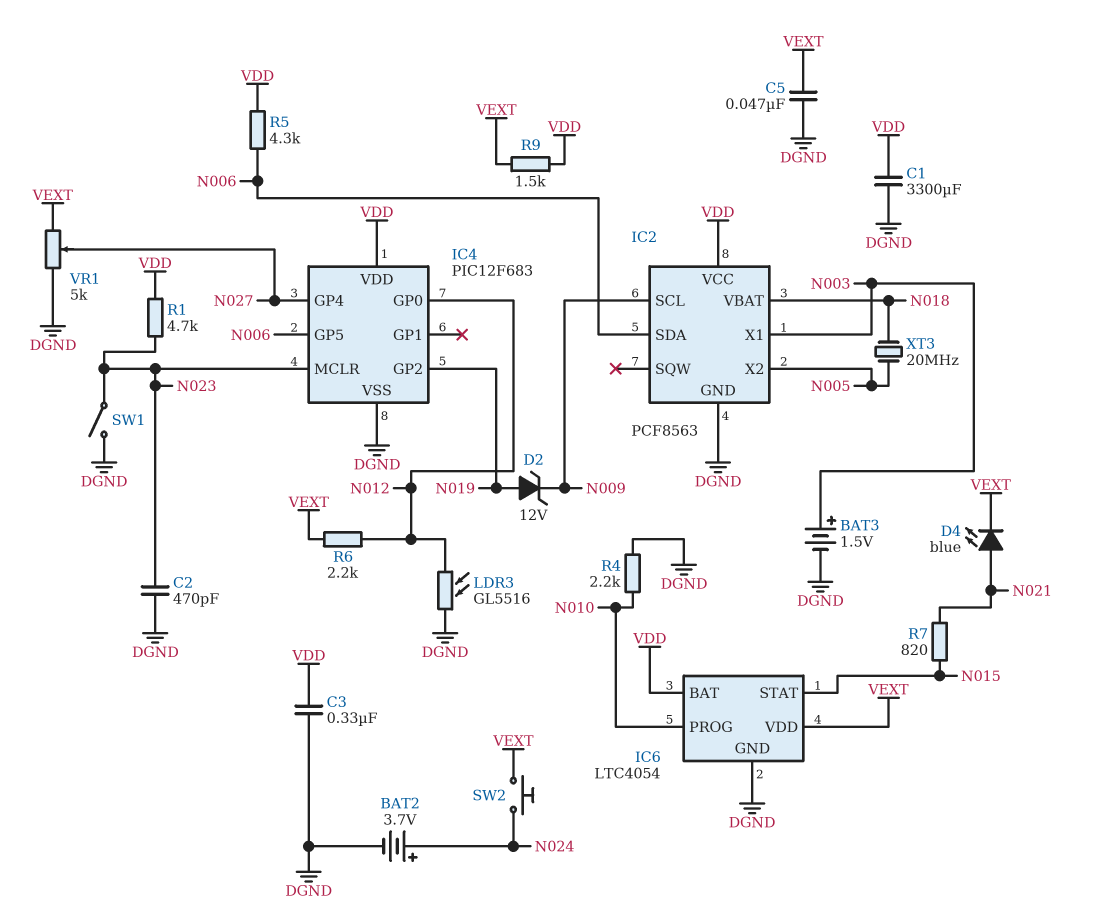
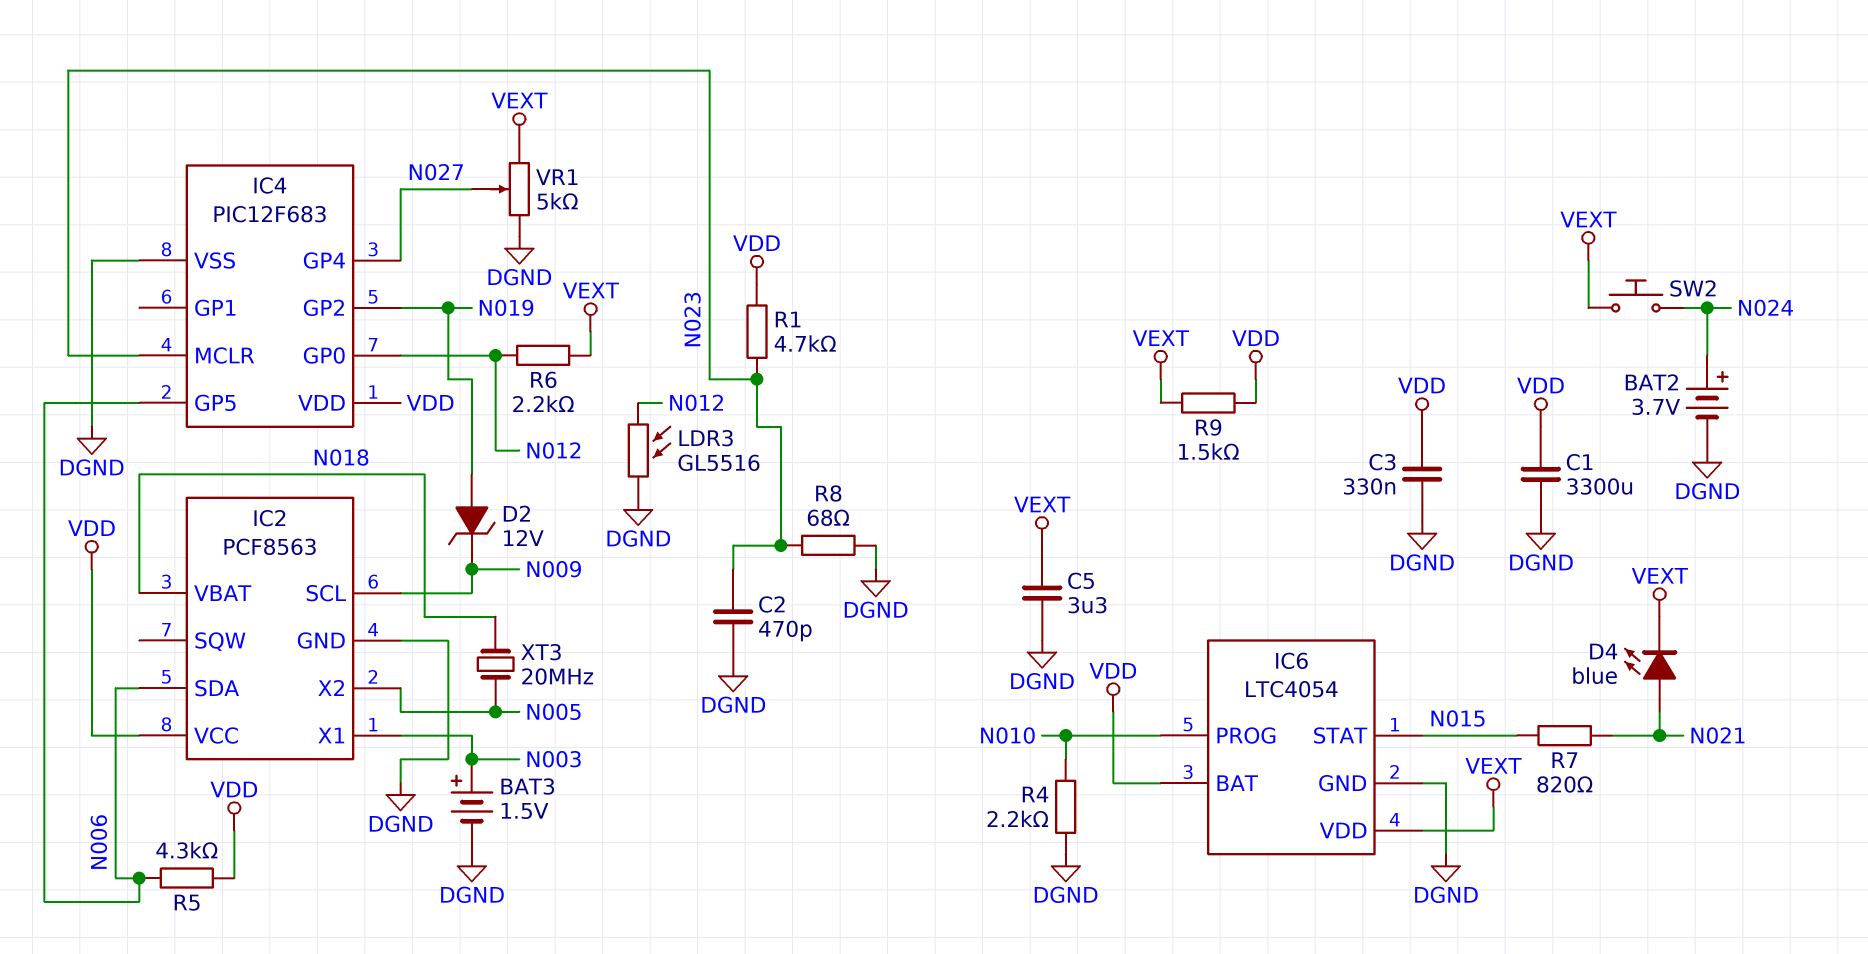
C5: 47nF (DGND, VEXT) -> 3.3uF (DGND, VEXT)
R8: none -> 68 (DGND, N023)
SW1: switch (DGND, N023) -> none

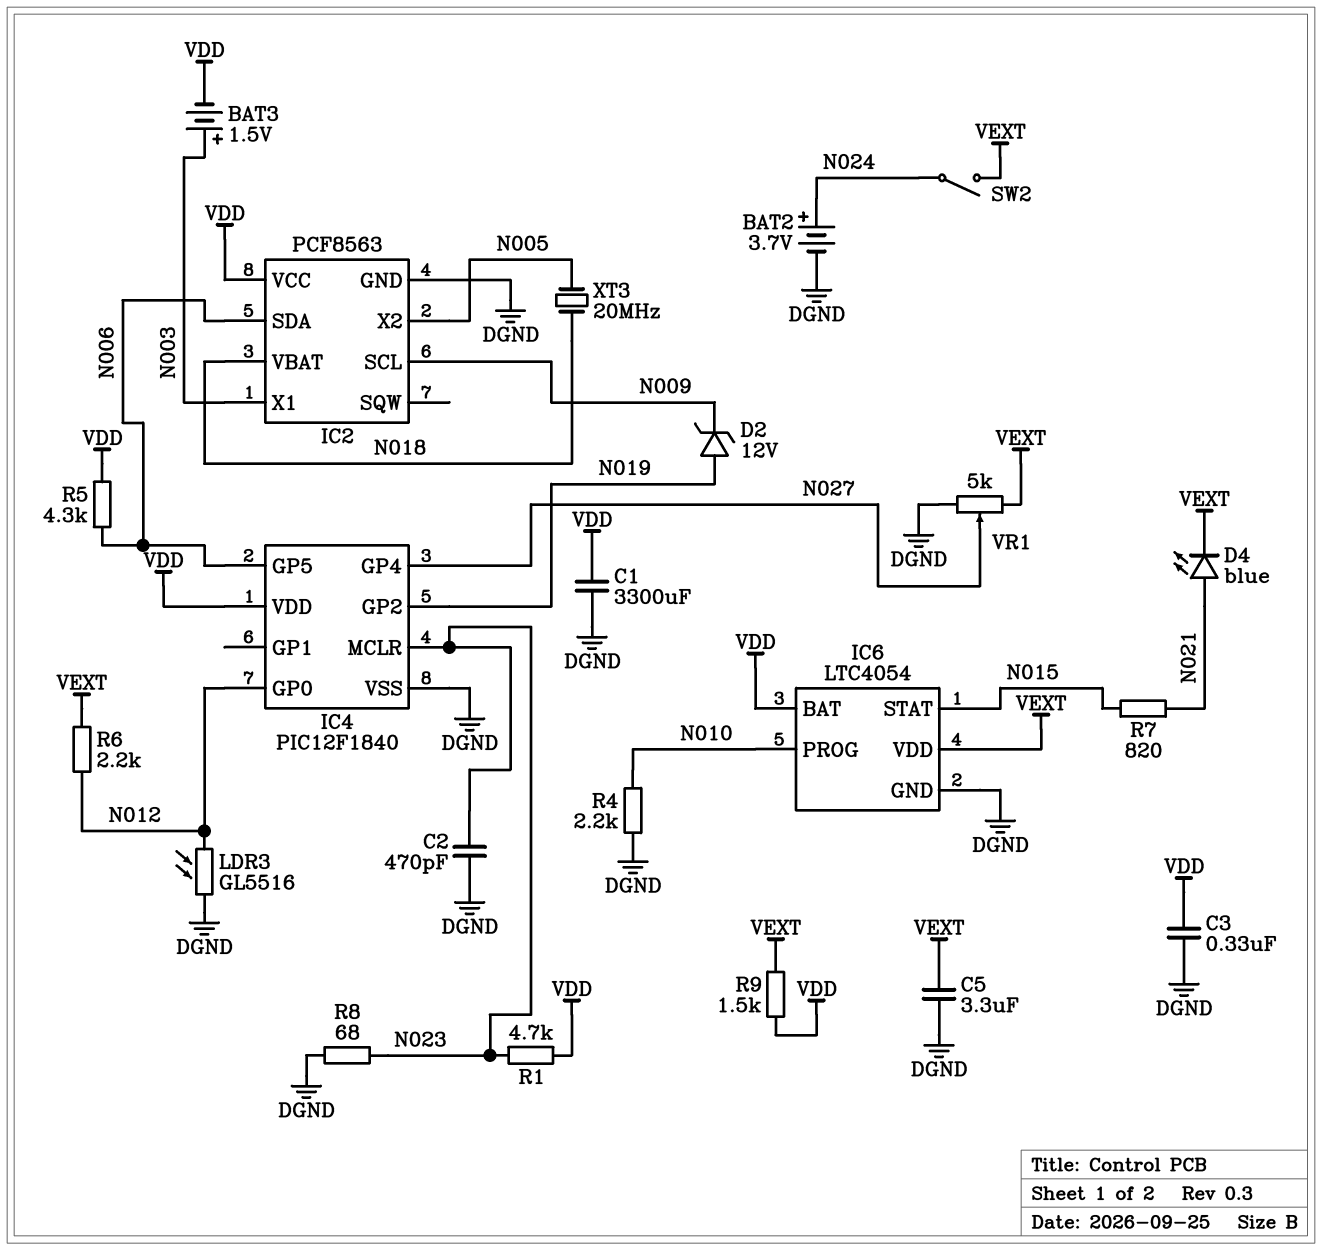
BAT3: 1.5V (plus N003, minus DGND) -> 1.5V (plus N003, minus VDD)
IC4: PIC12F683 -> PIC12F1840
SW2: button (N024, VEXT) -> switch (N024, VEXT)

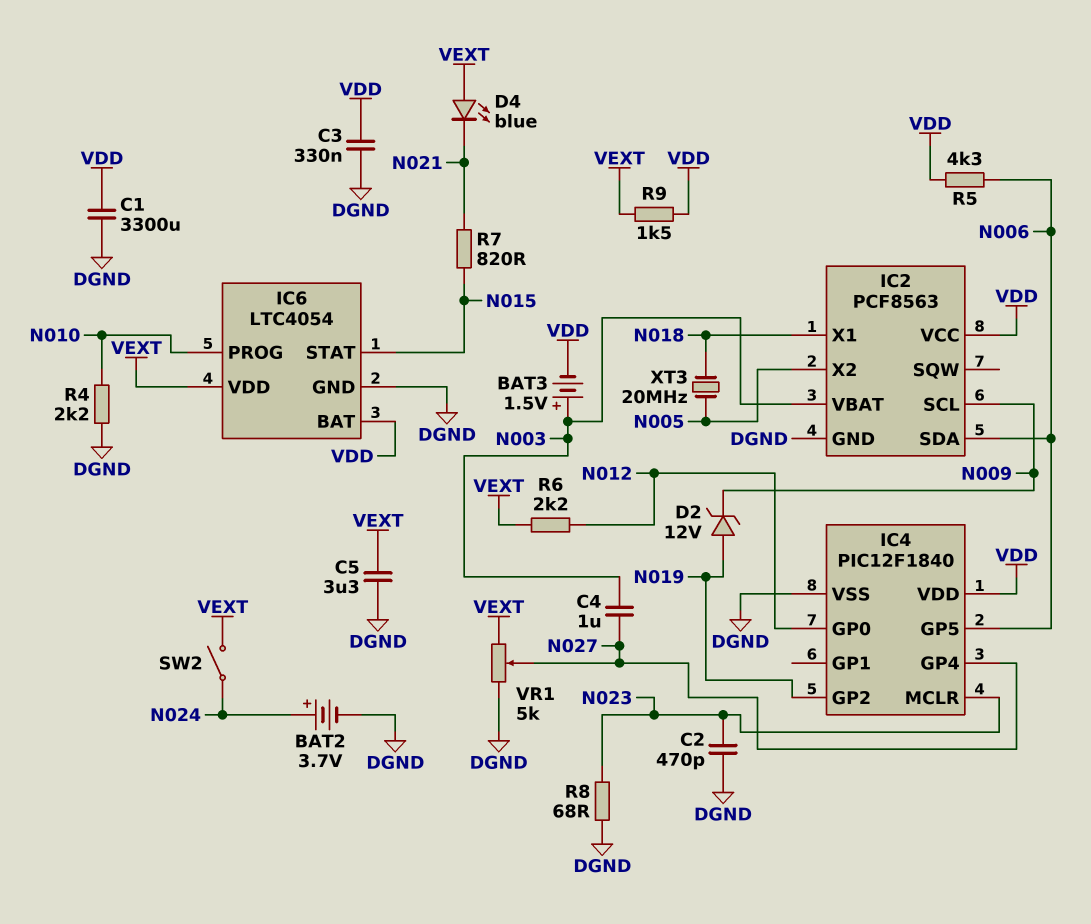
C4: none -> 1uF (N003, N027)
D4: LED blue (A N021, K VEXT) -> LED blue (A VEXT, K N021)
IC2 pin VBAT: N018 -> N003
IC2 pin X1: N003 -> N018
LDR3: GL5516 (DGND, N012) -> none
R1: 4.7k (N023, VDD) -> none

